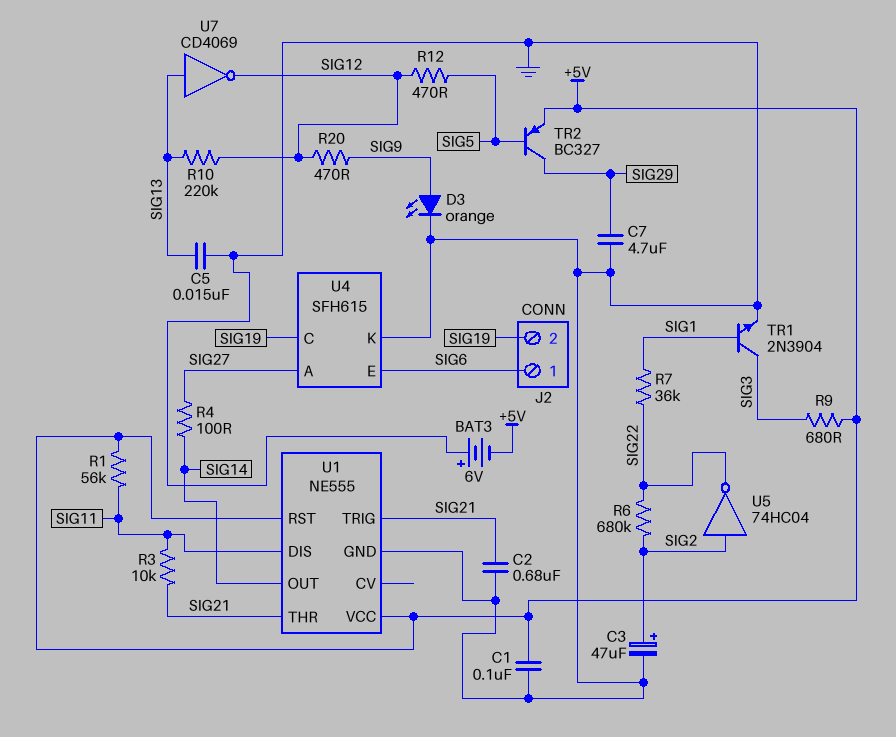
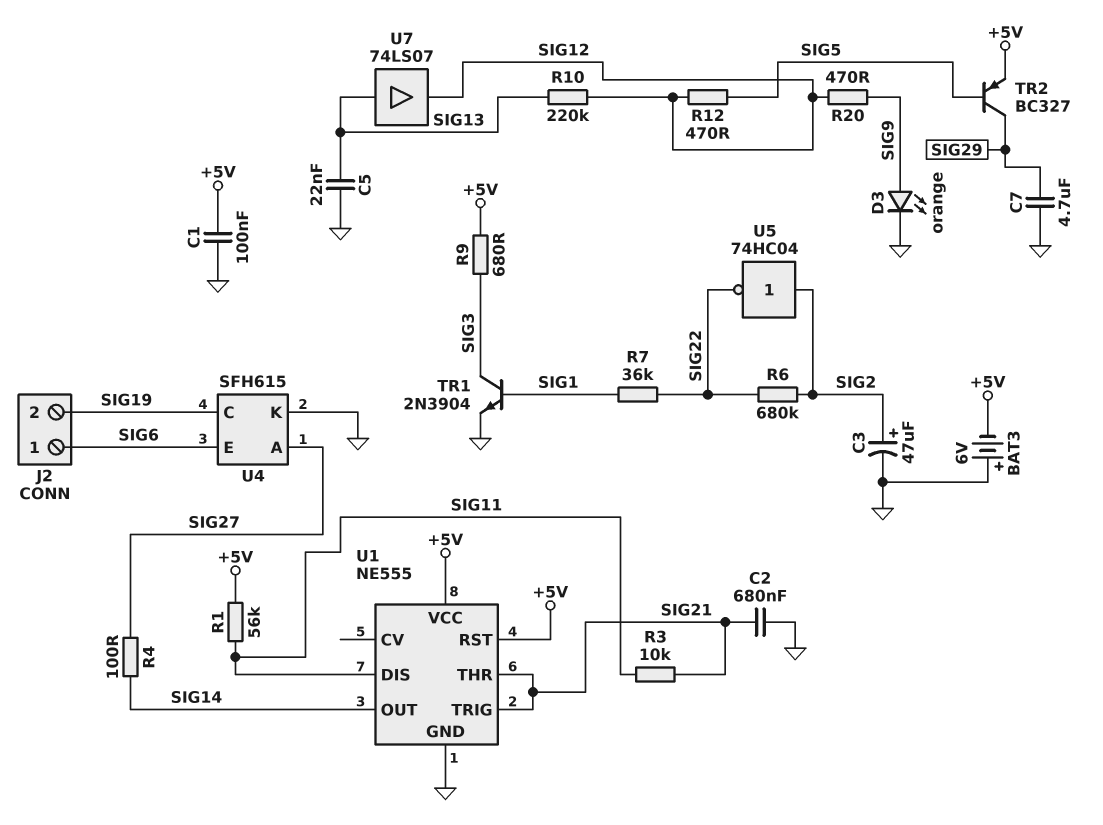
C5: 15nF (GND, SIG13) -> 22nF (GND, SIG13)
U7: NOT CD4069 (in SIG13, out SIG12) -> buffer 74LS07 (in SIG13, out SIG12)

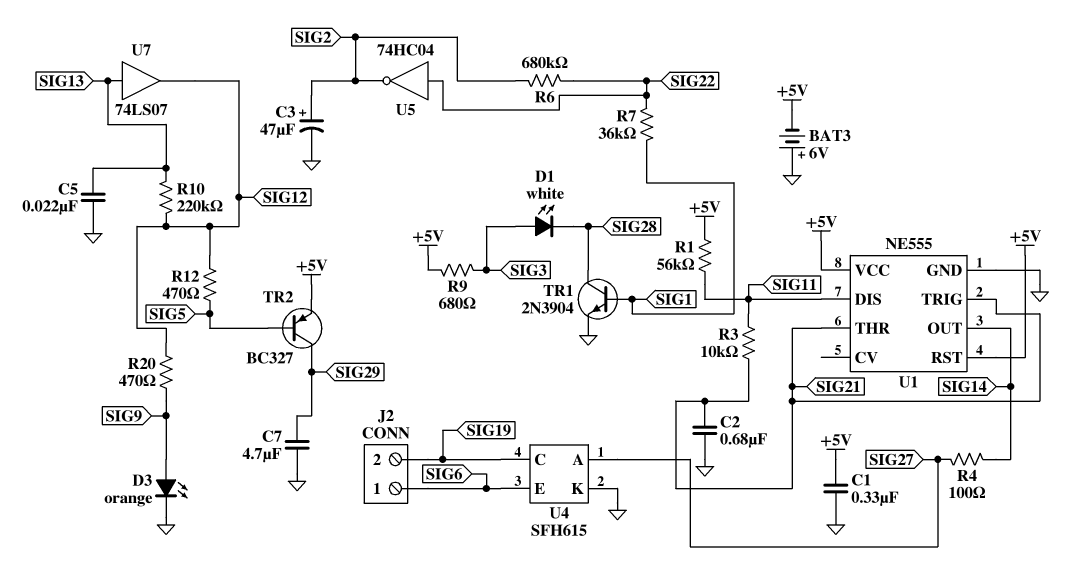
C1: 100nF (+5V, GND) -> 330nF (+5V, GND)
D1: none -> LED white (A SIG3, K SIG28)
TR1: NPN 2N3904 (B SIG1, C SIG3, E GND) -> NPN 2N3904 (B SIG1, C SIG28, E GND)
U5: NOT 74HC04 (in SIG2, out SIG22) -> NOT 74HC04 (in SIG22, out SIG2)

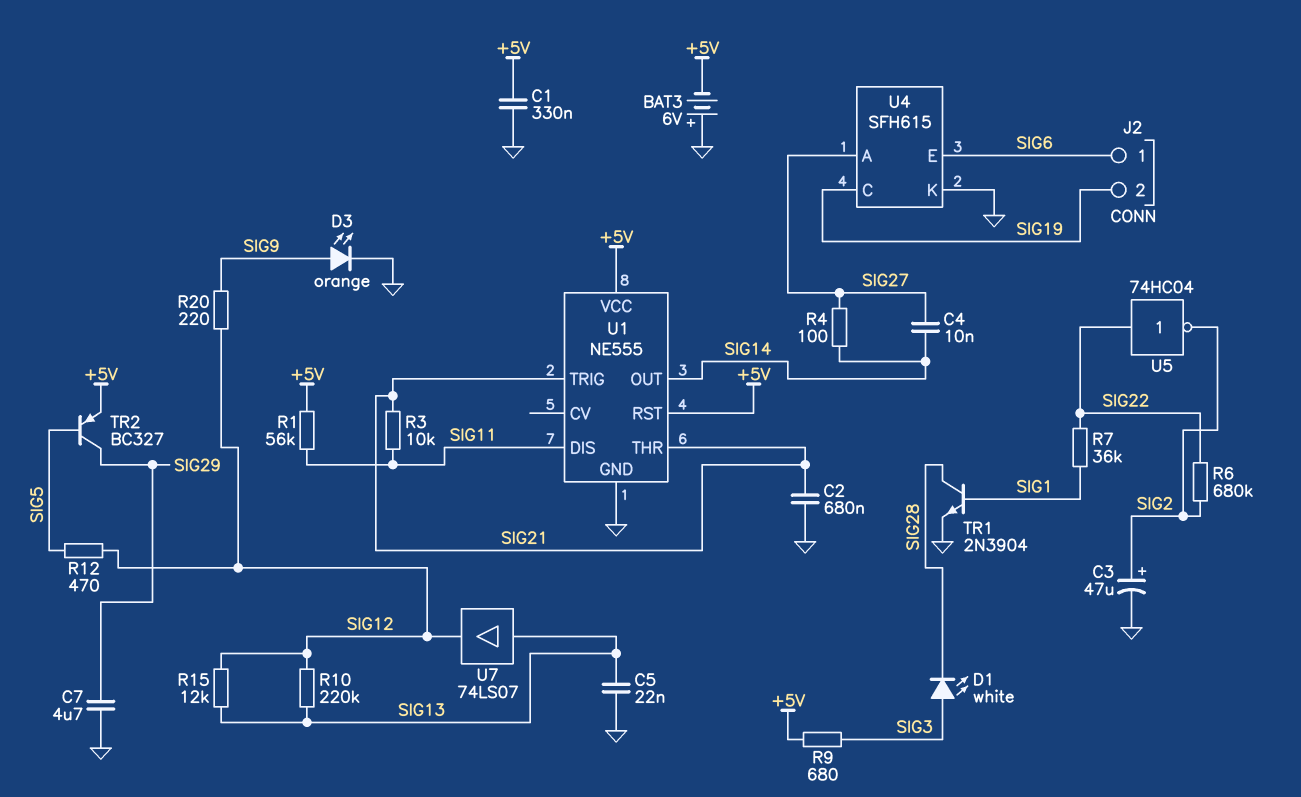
C4: none -> 10nF (SIG14, SIG27)
R15: none -> 12k (SIG12, SIG13)
R20: 470 (SIG9, SIG12) -> 220 (SIG9, SIG12)

